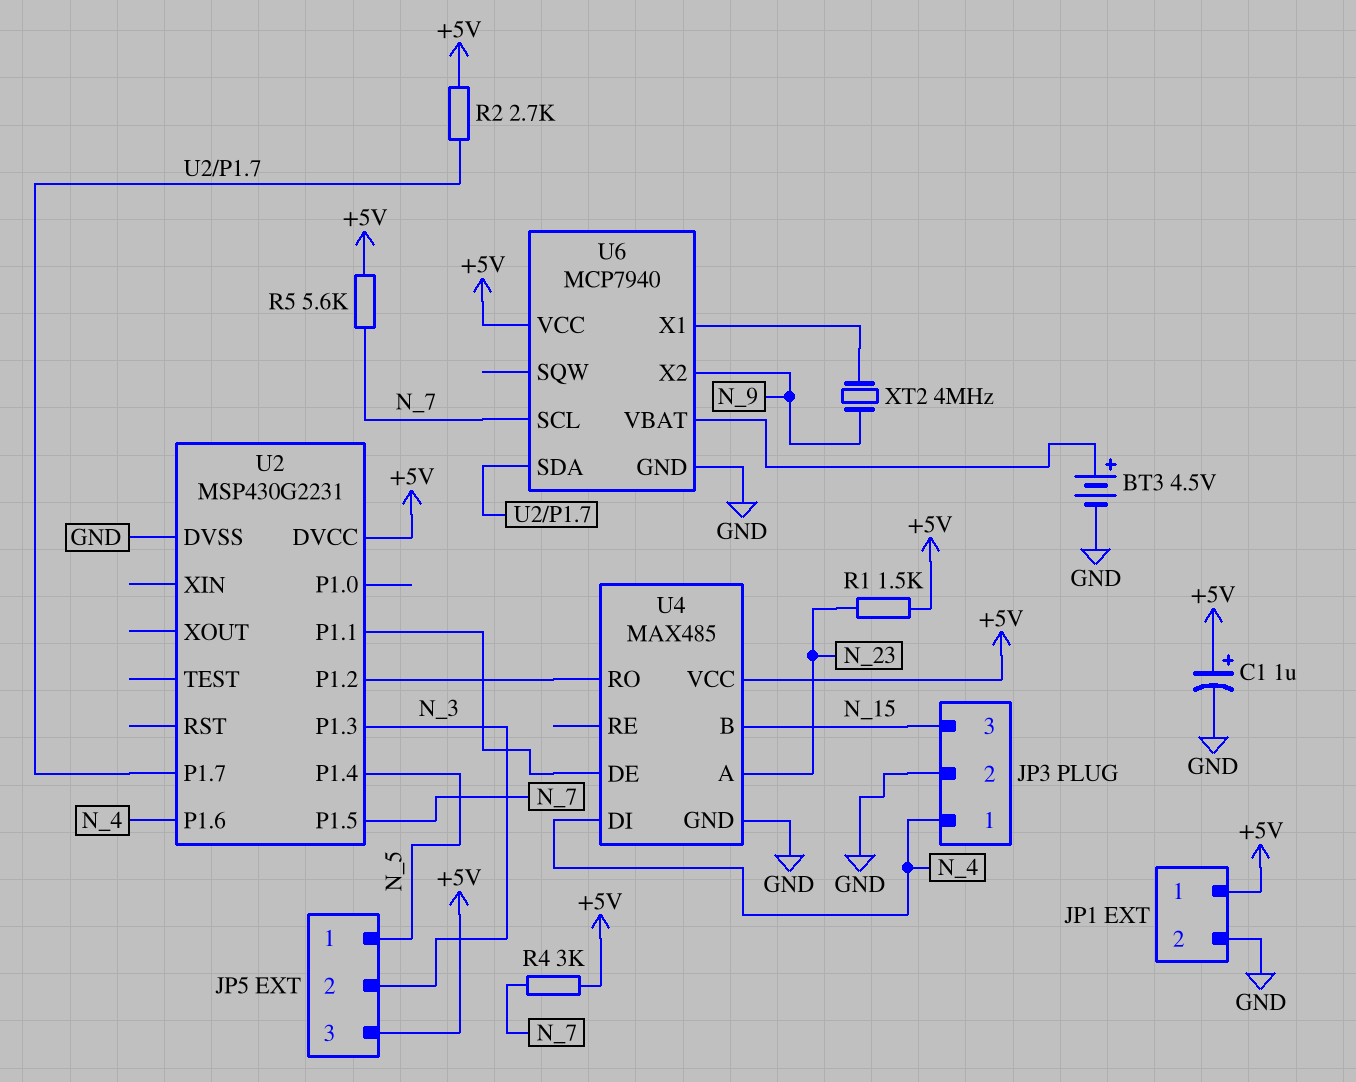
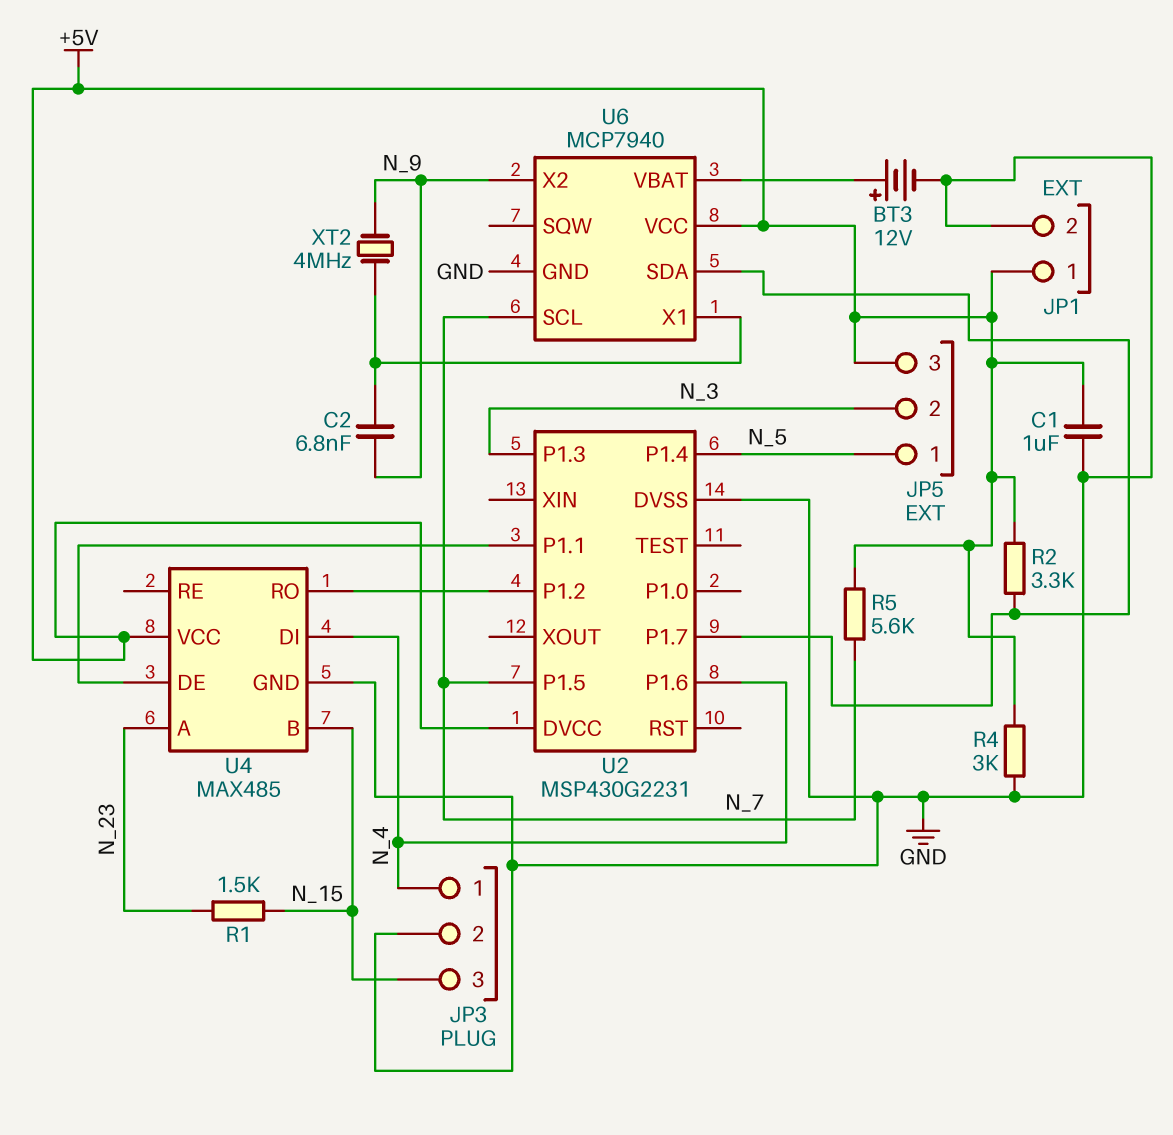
BT3: 4.5V (plus U6/VBAT, minus GND) -> 12V (plus U6/VBAT, minus GND)
C1: 1uF (plus +5V, minus GND) -> 1uF (+5V, GND)
C2: none -> 6.8nF (N_9, U6/X1)
R1: 1.5k (+5V, N_23) -> 1.5k (N_15, N_23)
R2: 2.7k (+5V, U2/P1.7) -> 3.3k (+5V, U2/P1.7)
R4: 3k (+5V, N_7) -> 3k (+5V, GND)

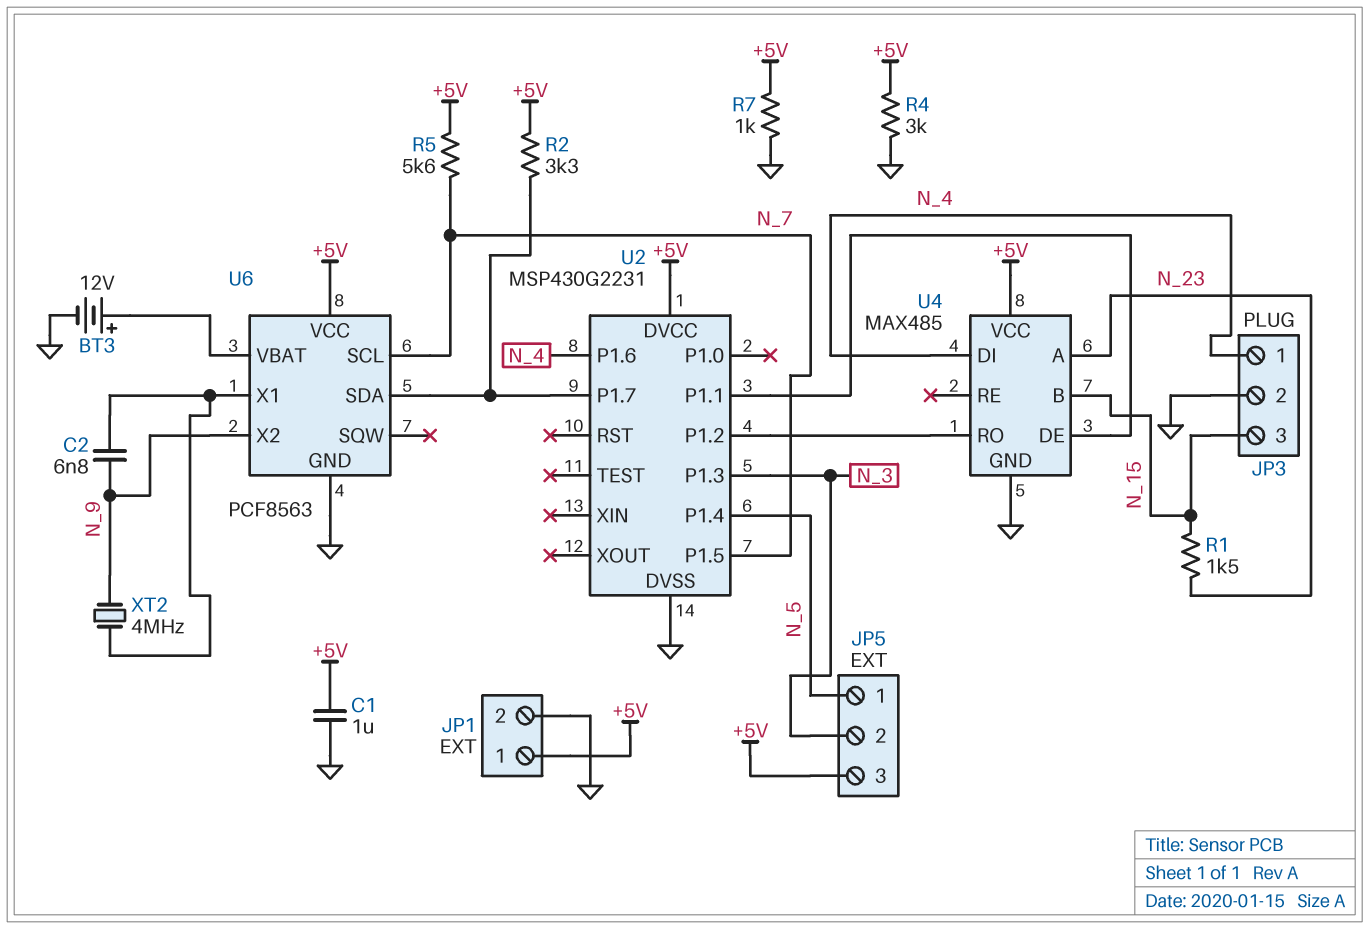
R7: none -> 1k (+5V, GND)
U6: MCP7940 -> PCF8563

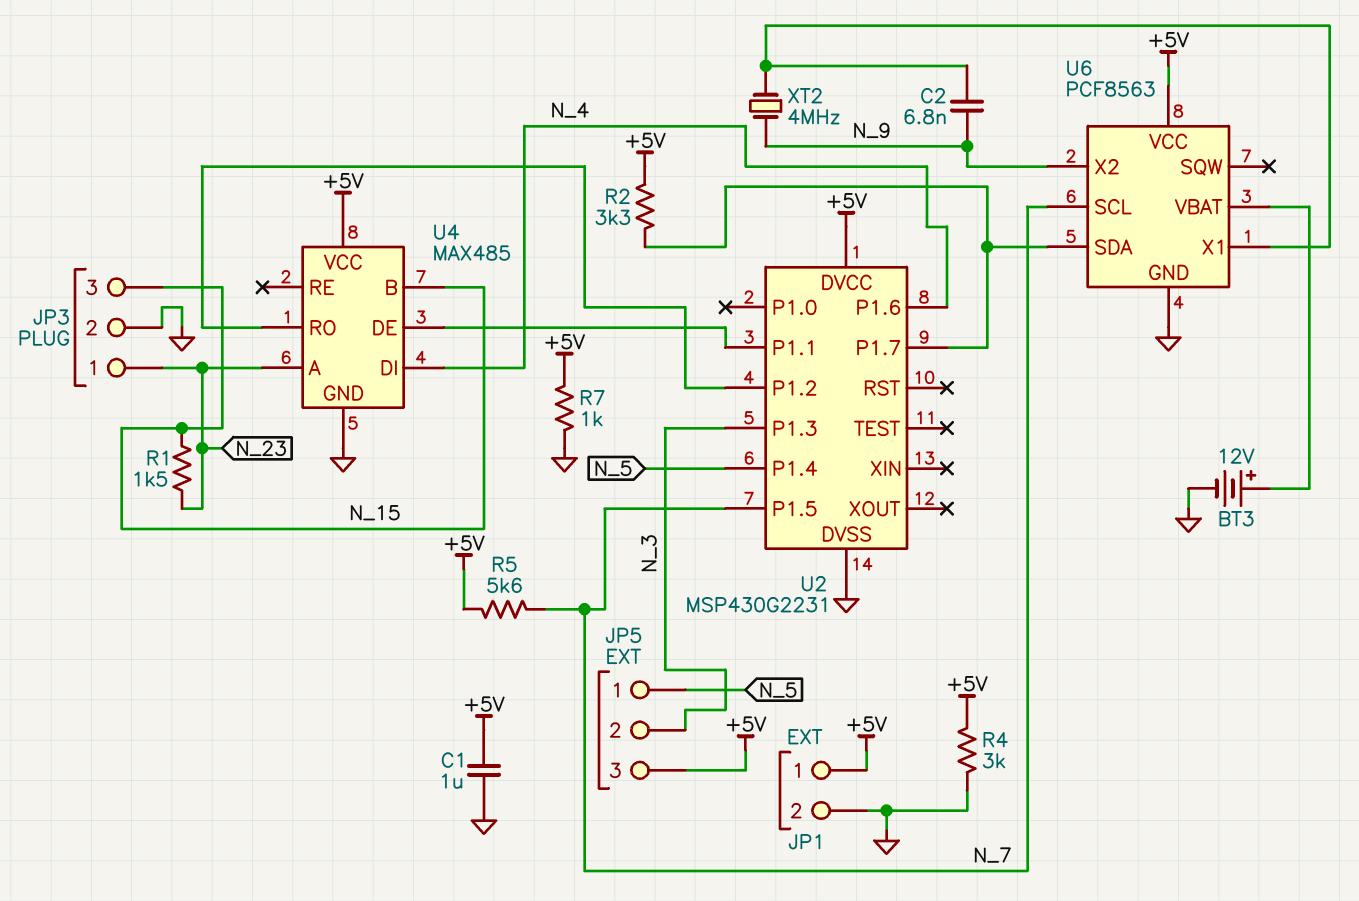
JP3 pin 1: N_4 -> N_23

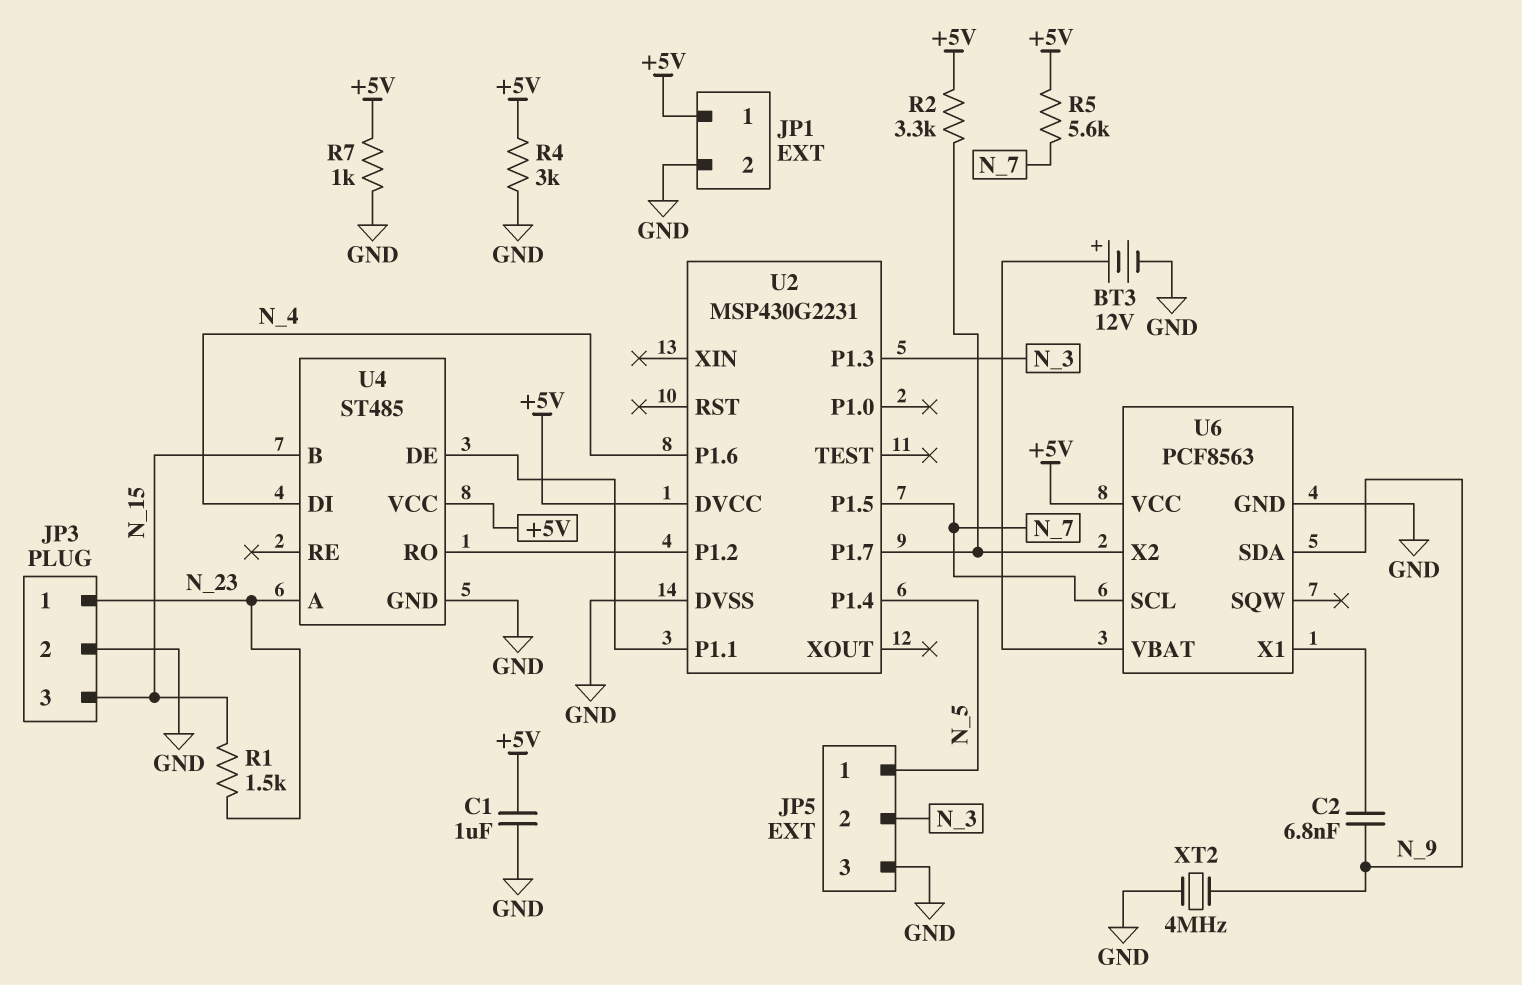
JP5 pin 3: +5V -> GND
U4: MAX485 -> ST485
U6 pin SDA: U2/P1.7 -> N_9
U6 pin X2: N_9 -> U2/P1.7
XT2: 4MHz (N_9, U6/X1) -> 4MHz (GND, N_9)

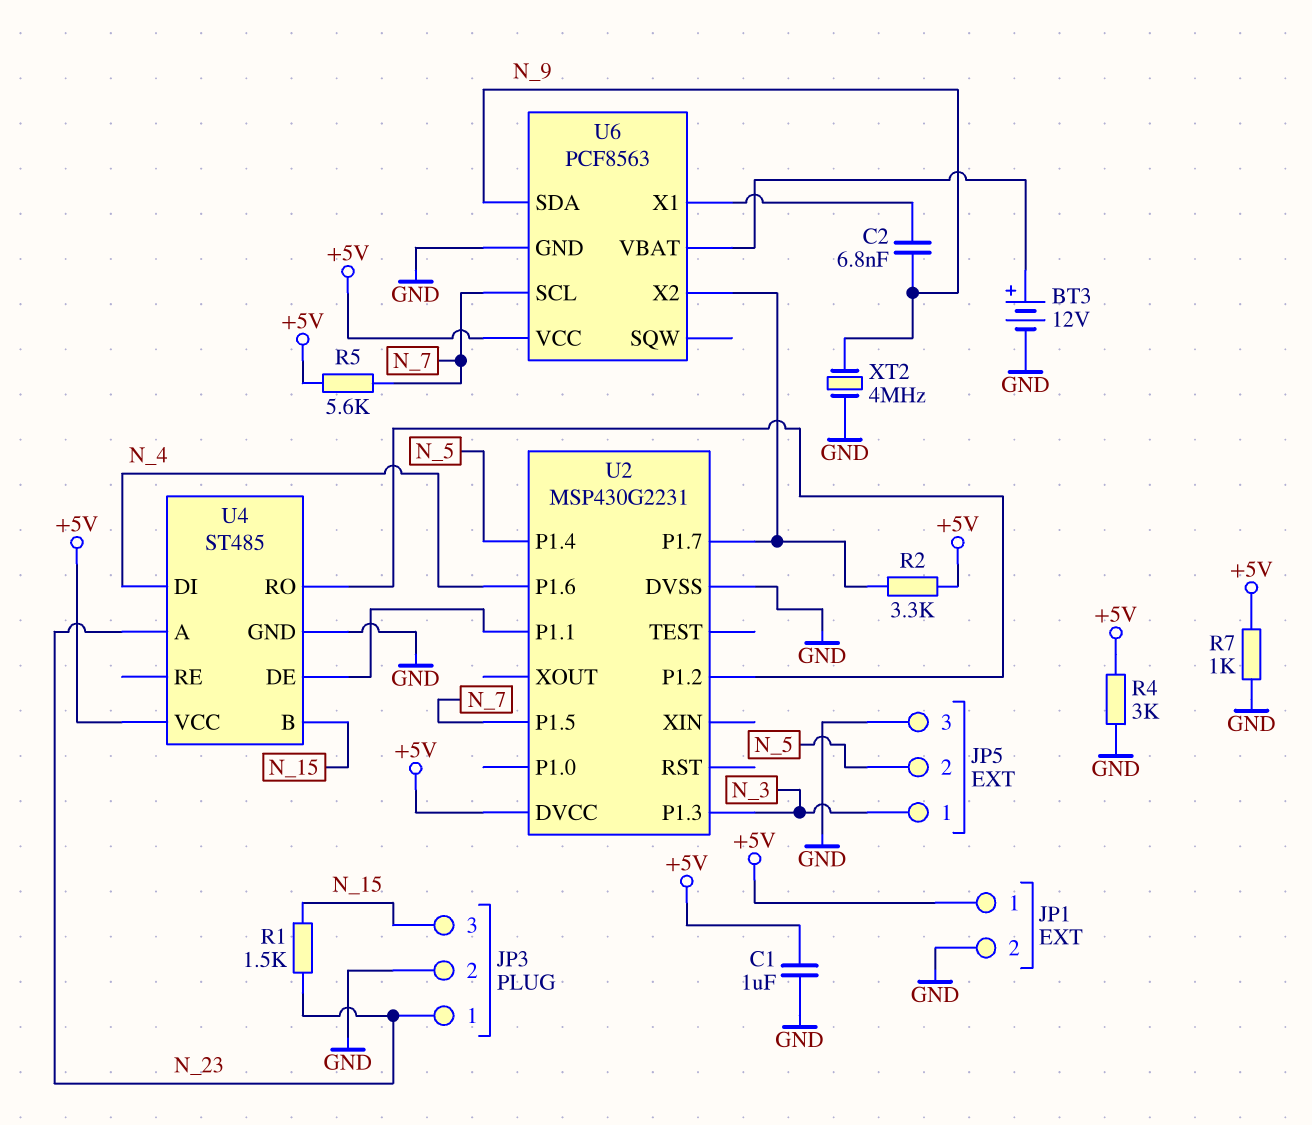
JP5 pin 1: N_5 -> N_3
JP5 pin 2: N_3 -> N_5

